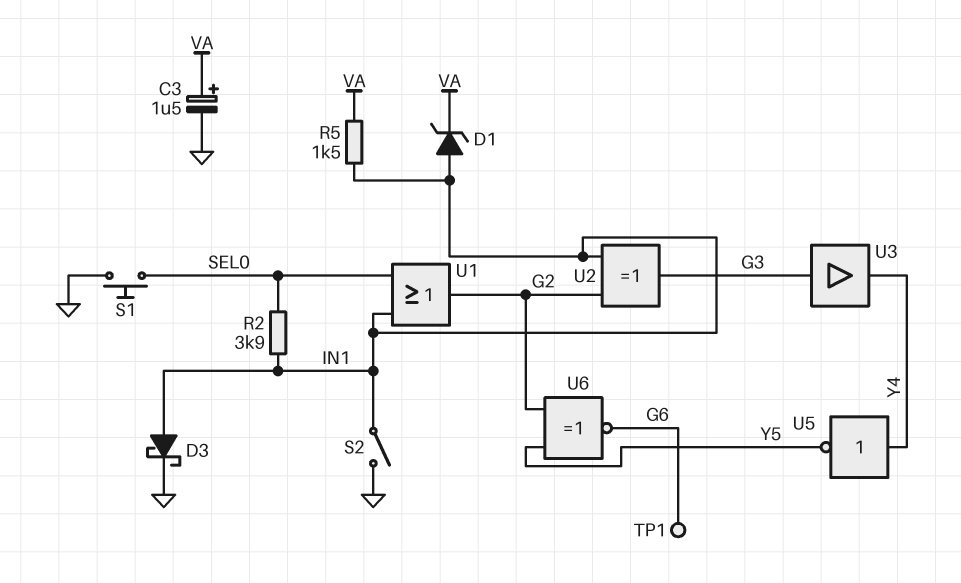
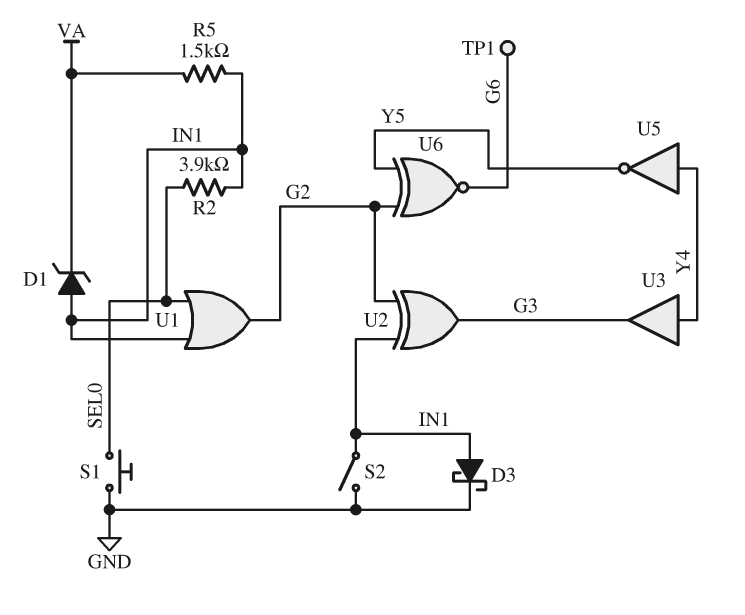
C3: 1.5uF (plus VA, minus GND) -> none
U3: buffer (in G3, out Y4) -> buffer (in Y4, out G3)

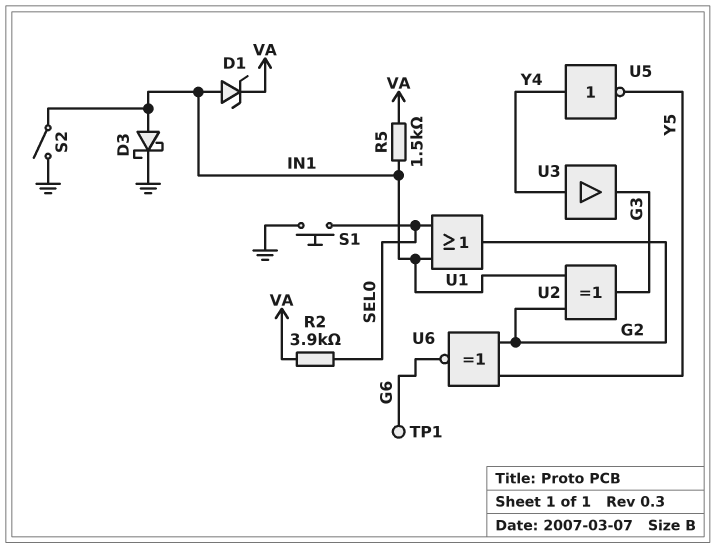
R2: 3.9k (IN1, SEL0) -> 3.9k (SEL0, VA)

